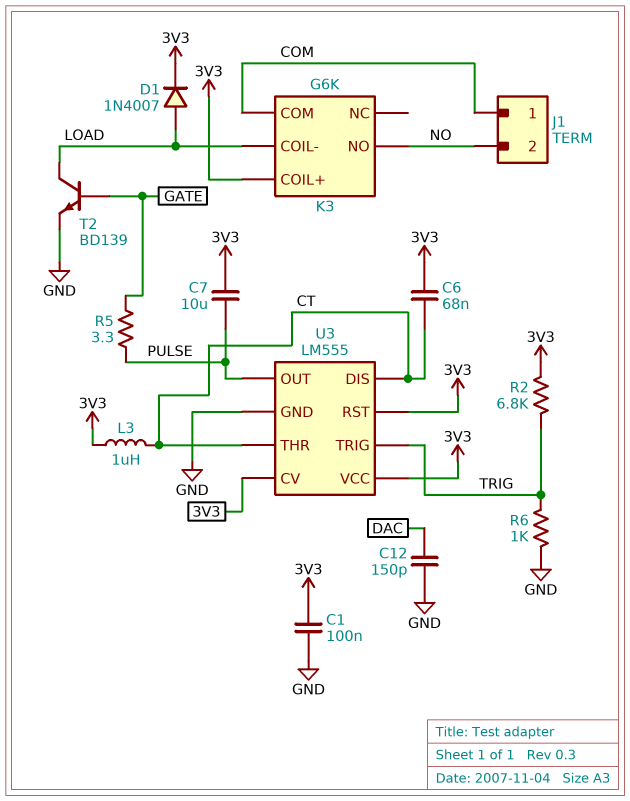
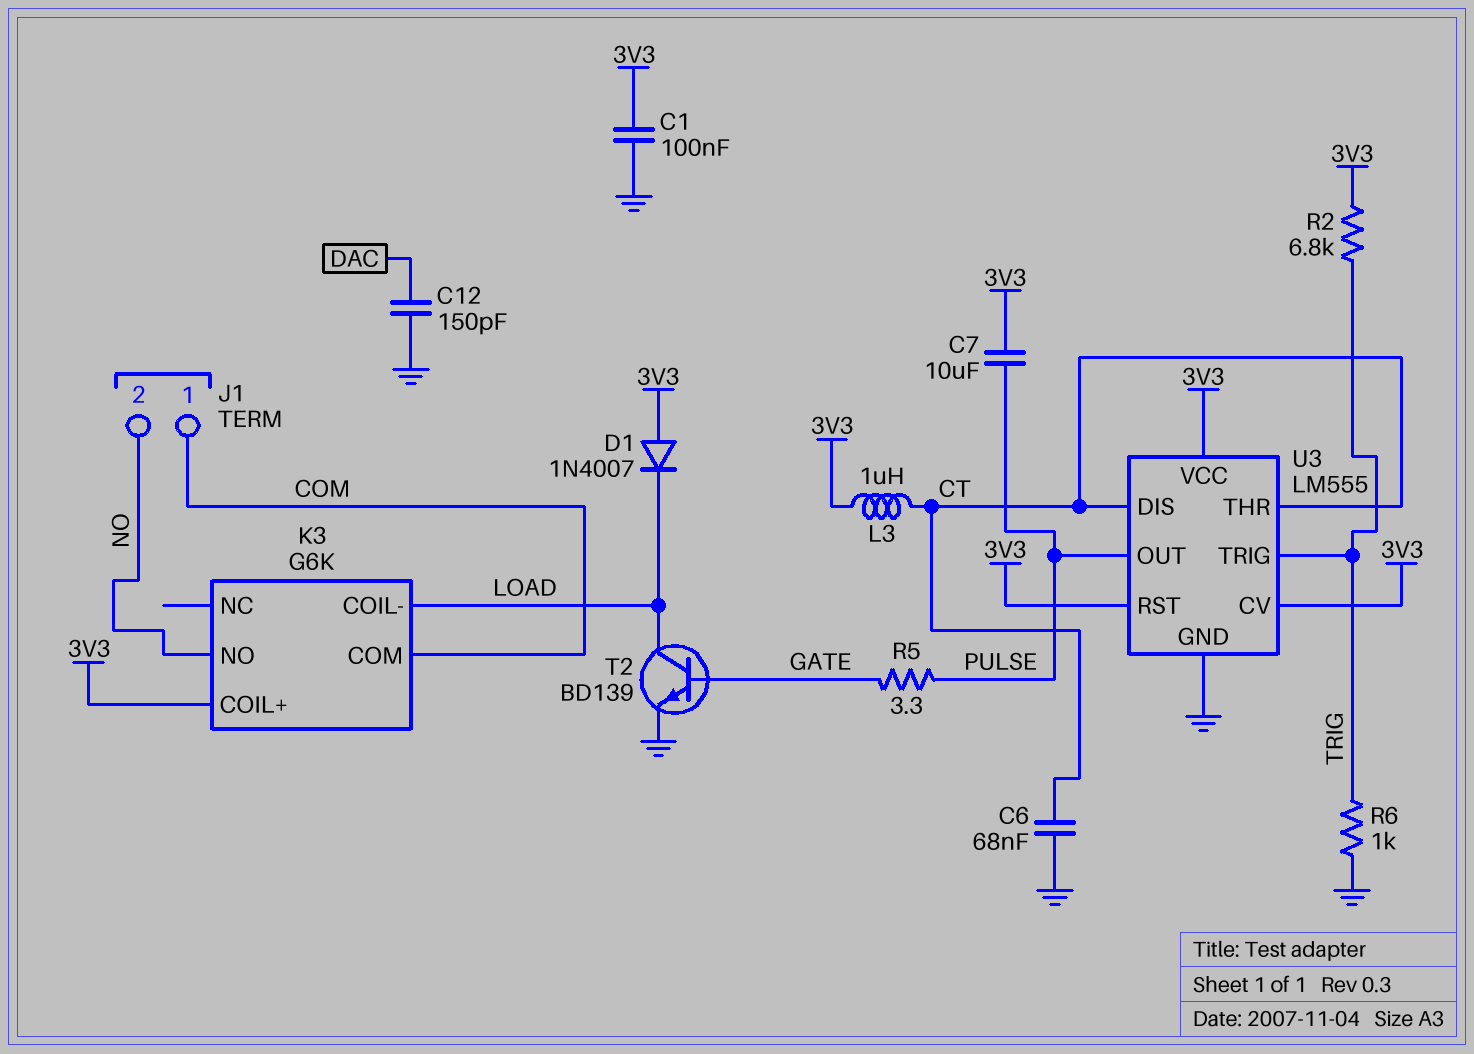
C6: 68nF (3V3, CT) -> 68nF (CT, GND)
D1: diode 1N4007 (A LOAD, K 3V3) -> diode 1N4007 (A 3V3, K LOAD)

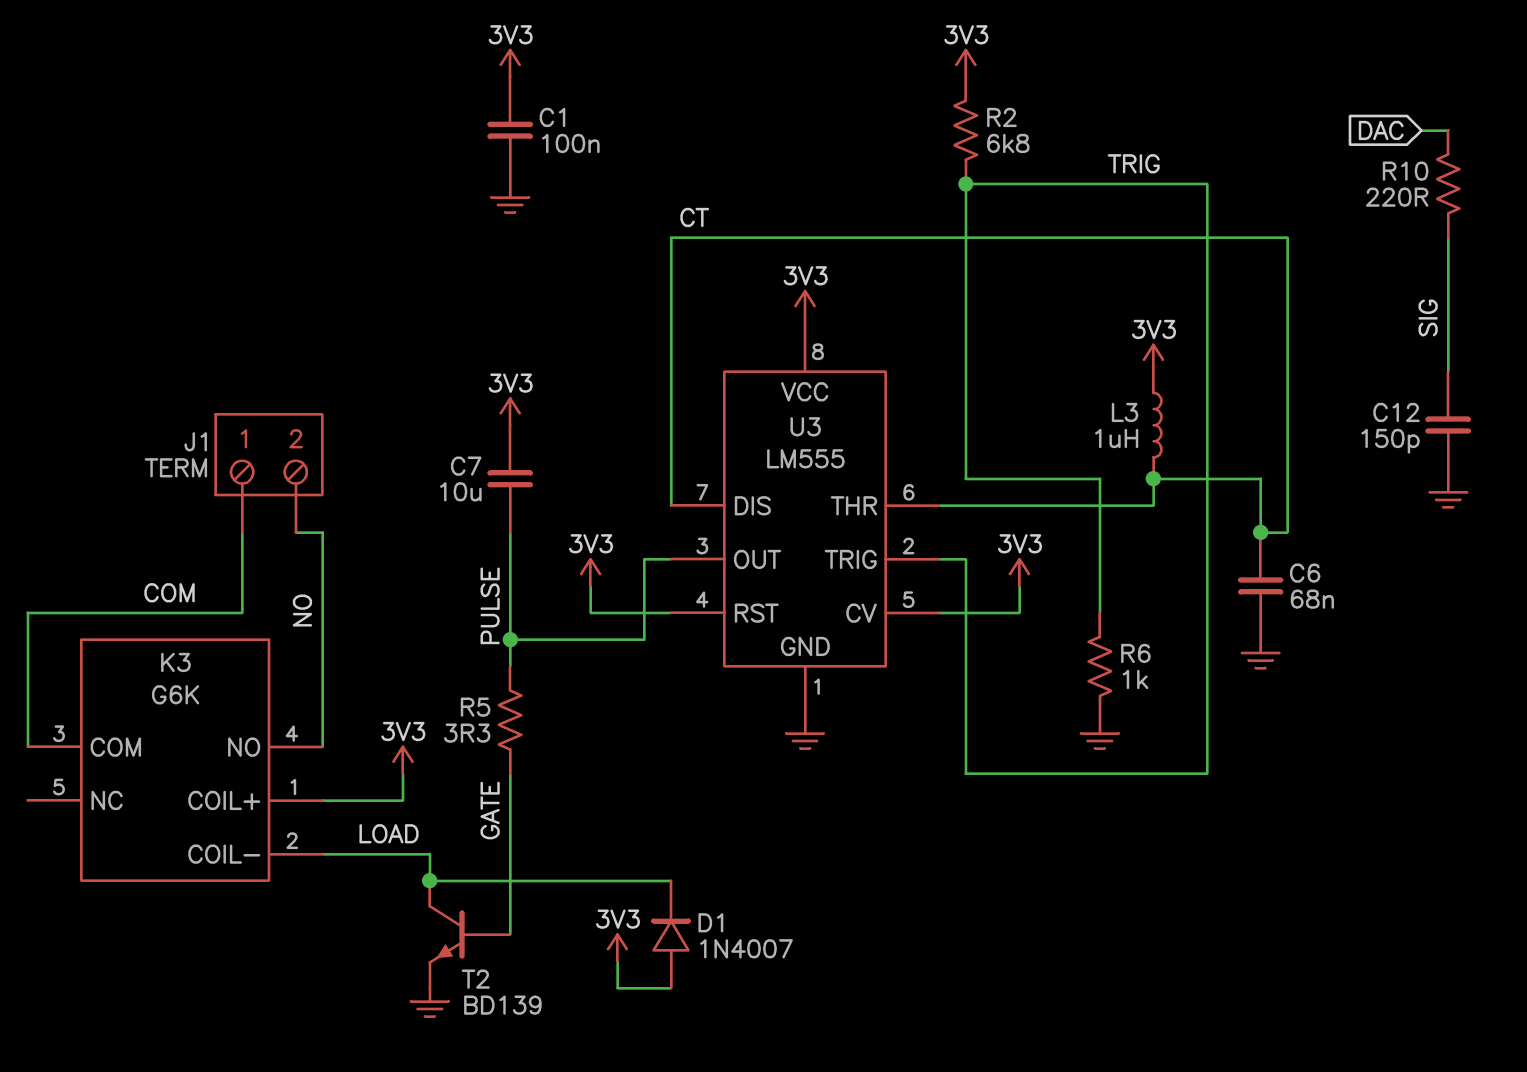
C12: 150pF (DAC, GND) -> 150pF (GND, SIG)
R10: none -> 220 (DAC, SIG)

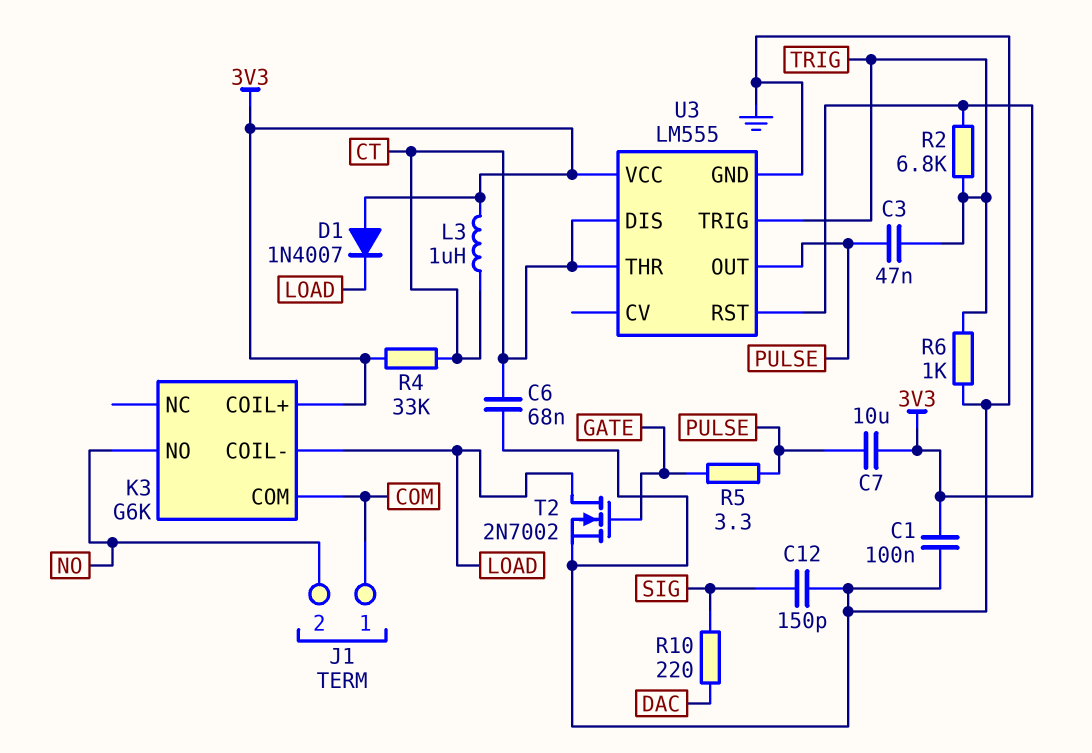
C3: none -> 47nF (PULSE, TRIG)
R4: none -> 33k (3V3, CT)
T2: NPN BD139 (B GATE, C LOAD, E GND) -> NMOS 2N7002 (G GATE, D LOAD, S GND)
U3 pin CV: 3V3 -> none

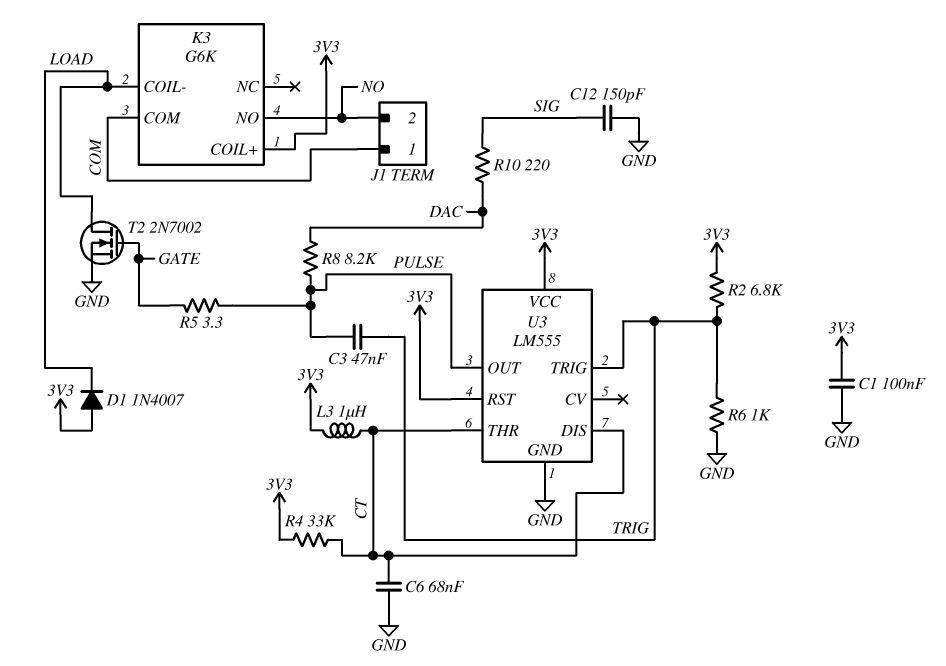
C7: 10uF (3V3, PULSE) -> none
R8: none -> 8.2k (DAC, PULSE)

